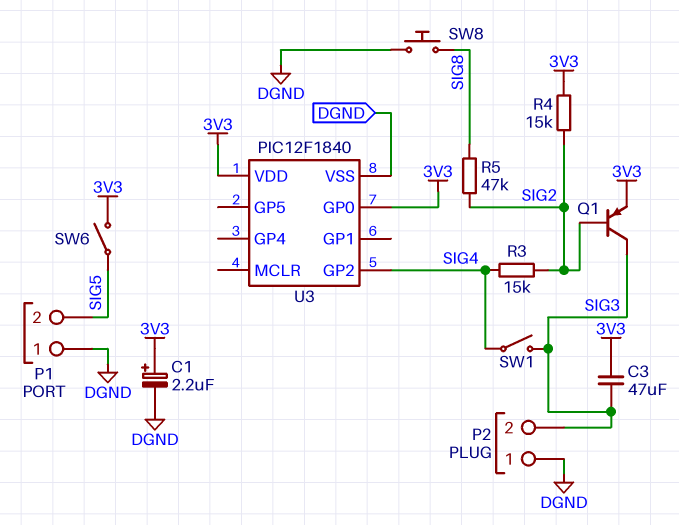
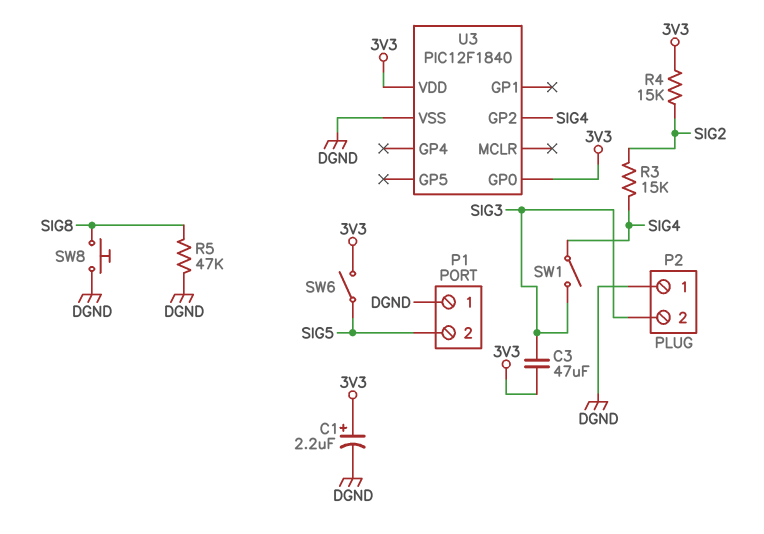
Q1: PNP (B SIG2, C SIG3, E 3V3) -> none
R5: 47k (SIG2, SIG8) -> 47k (DGND, SIG8)

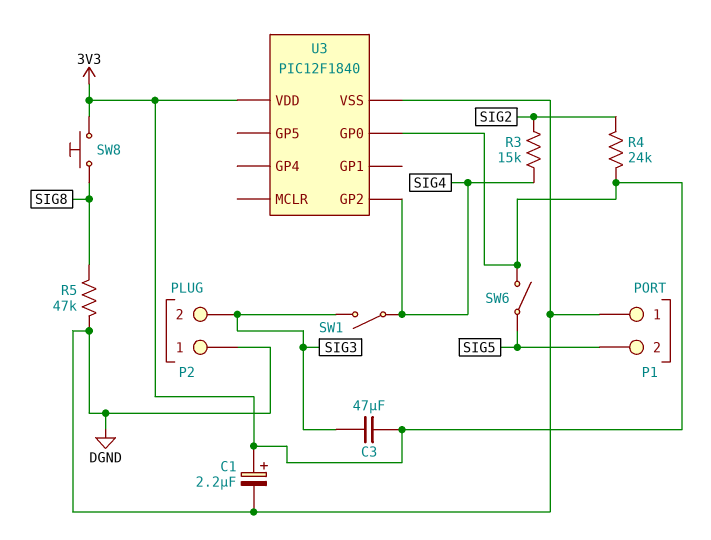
R4: 15k (3V3, SIG2) -> 24k (3V3, SIG2)
SW8: button (DGND, SIG8) -> button (3V3, SIG8)

